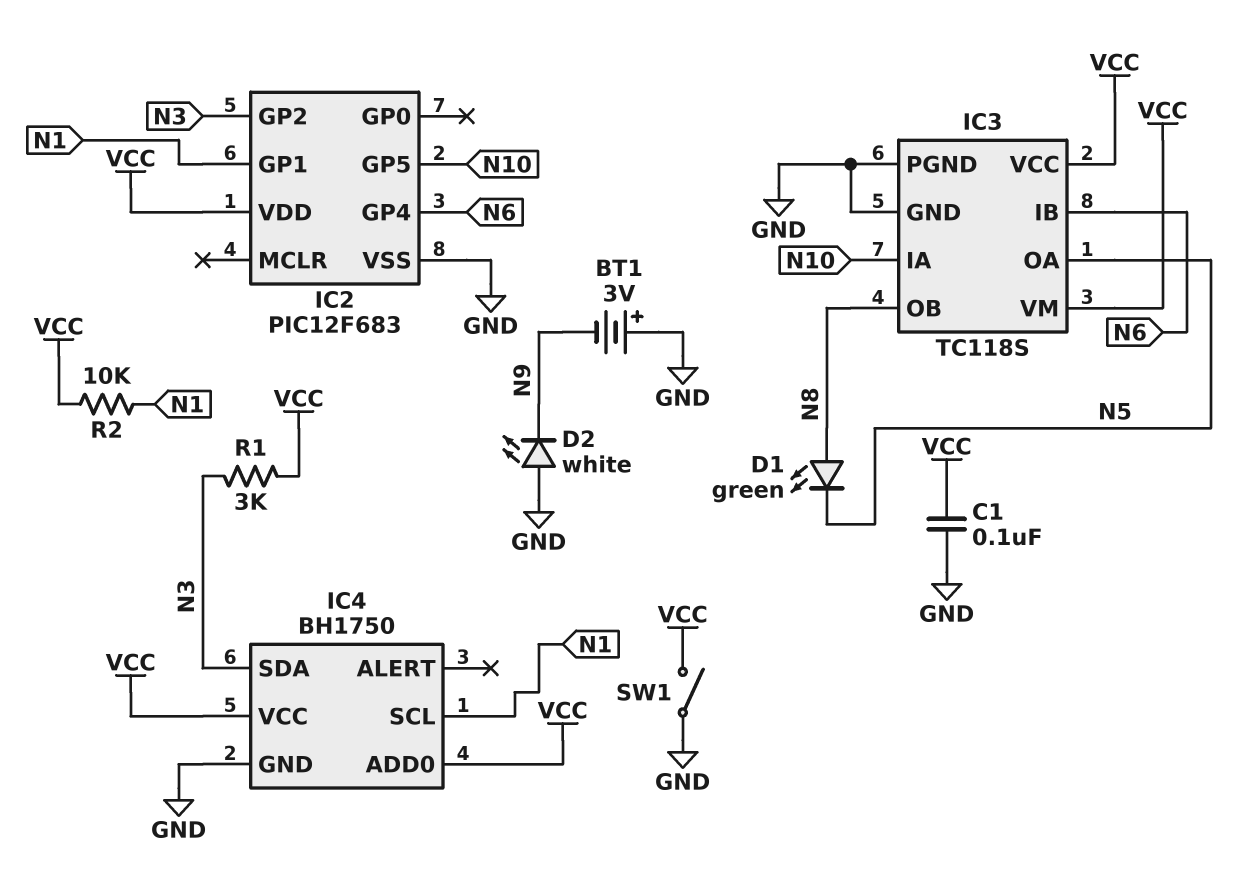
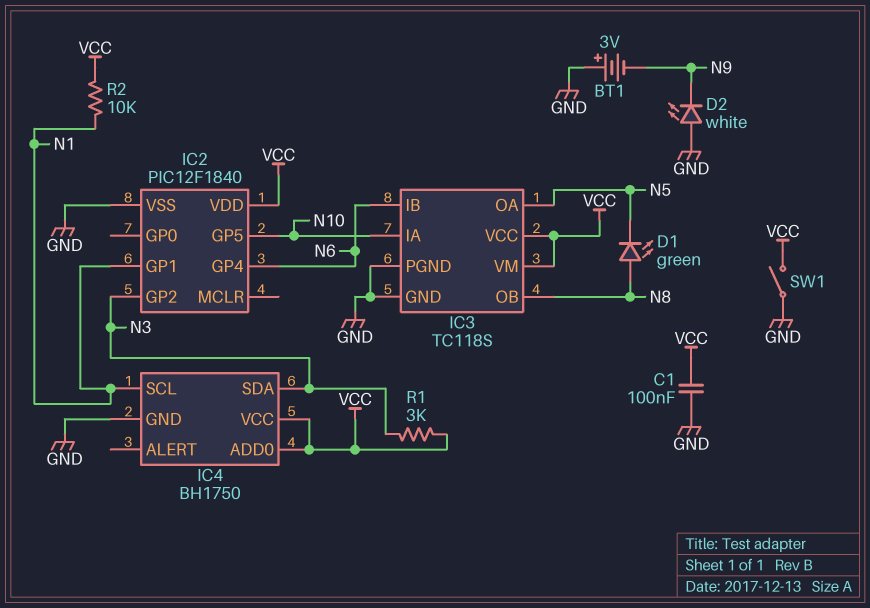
IC2: PIC12F683 -> PIC12F1840

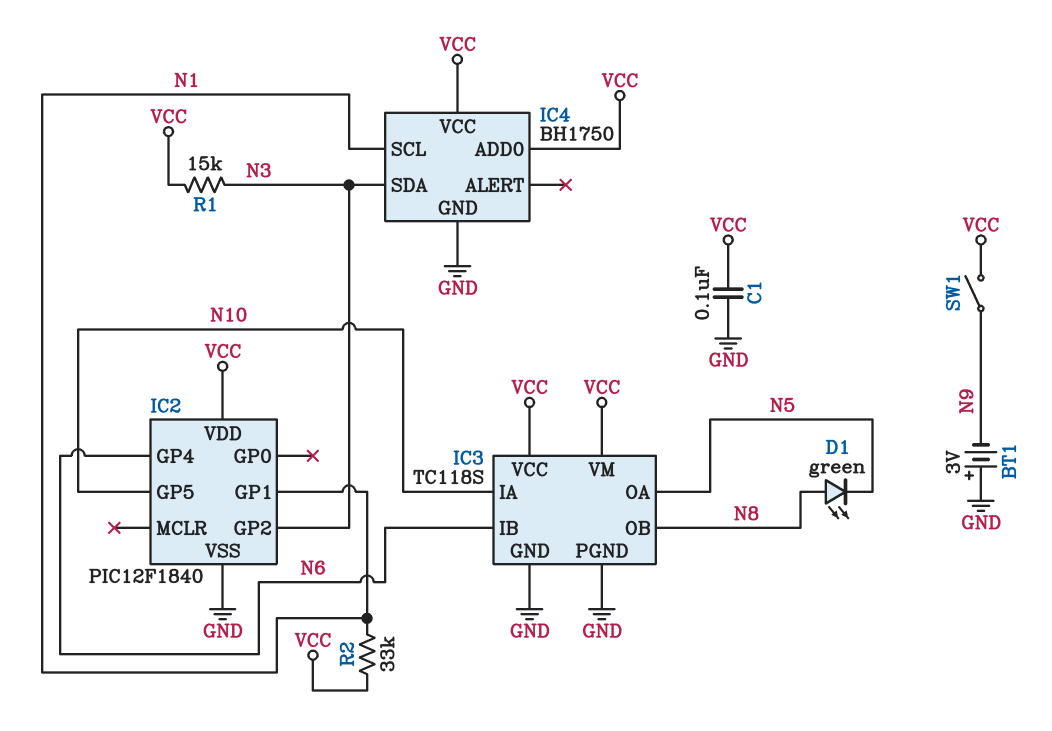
D2: LED white (A GND, K N9) -> none
R1: 3k (N3, VCC) -> 15k (N3, VCC)
R2: 10k (N1, VCC) -> 33k (N1, VCC)
SW1: switch (GND, VCC) -> switch (N9, VCC)

